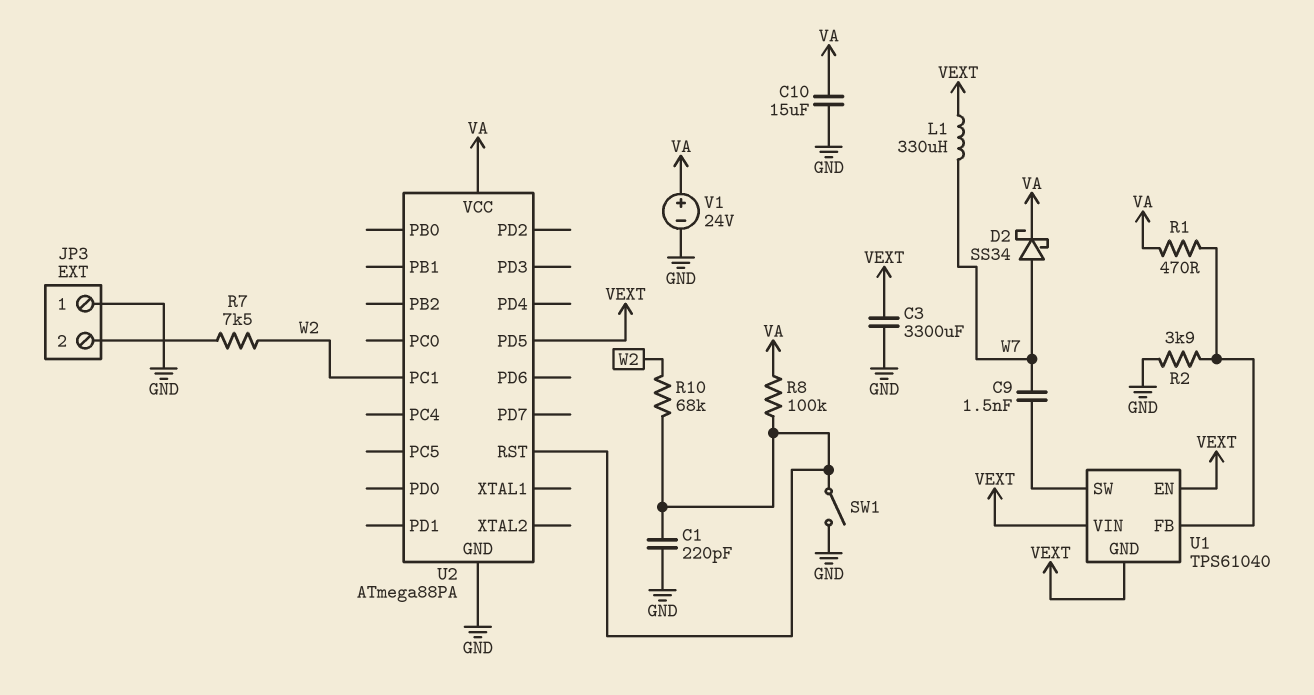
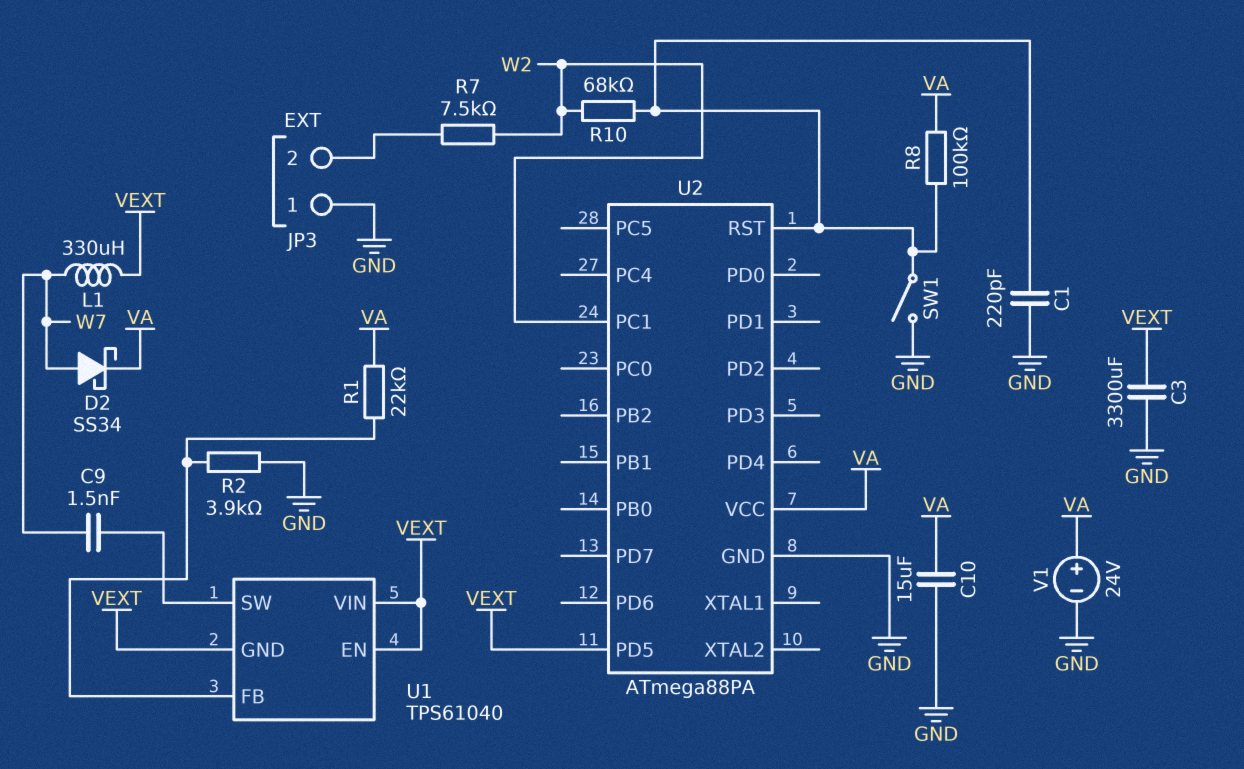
R1: 470 (U1/FB, VA) -> 22k (U1/FB, VA)

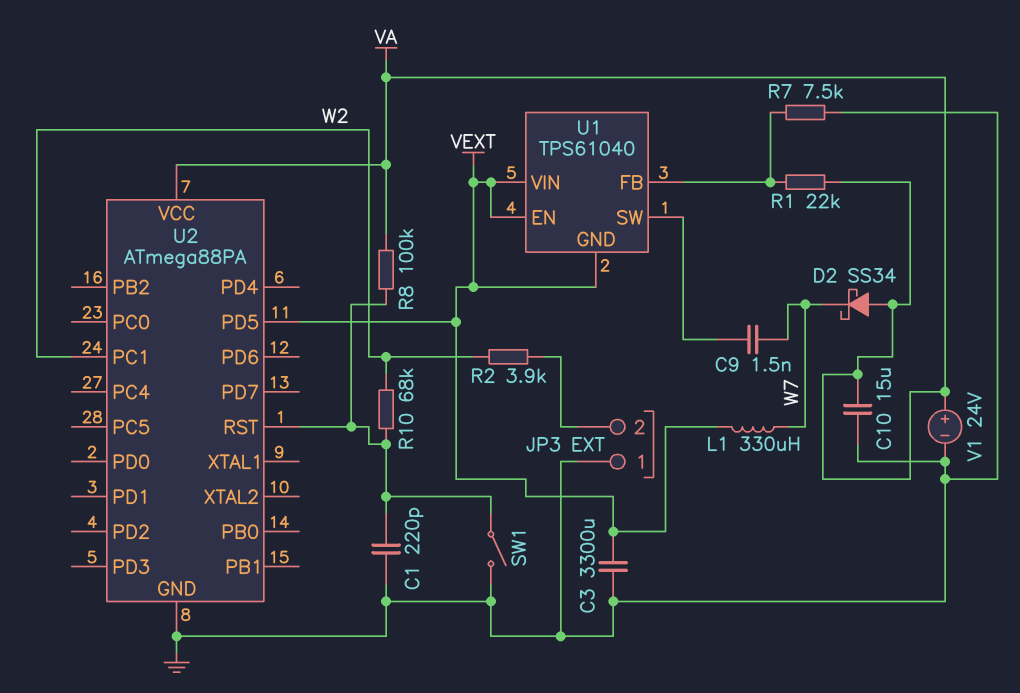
D2: schottky SS34 (A W7, K VA) -> schottky SS34 (A VA, K W7)
R2: 3.9k (GND, U1/FB) -> 3.9k (JP3/2, W2)
R7: 7.5k (JP3/2, W2) -> 7.5k (GND, U1/FB)

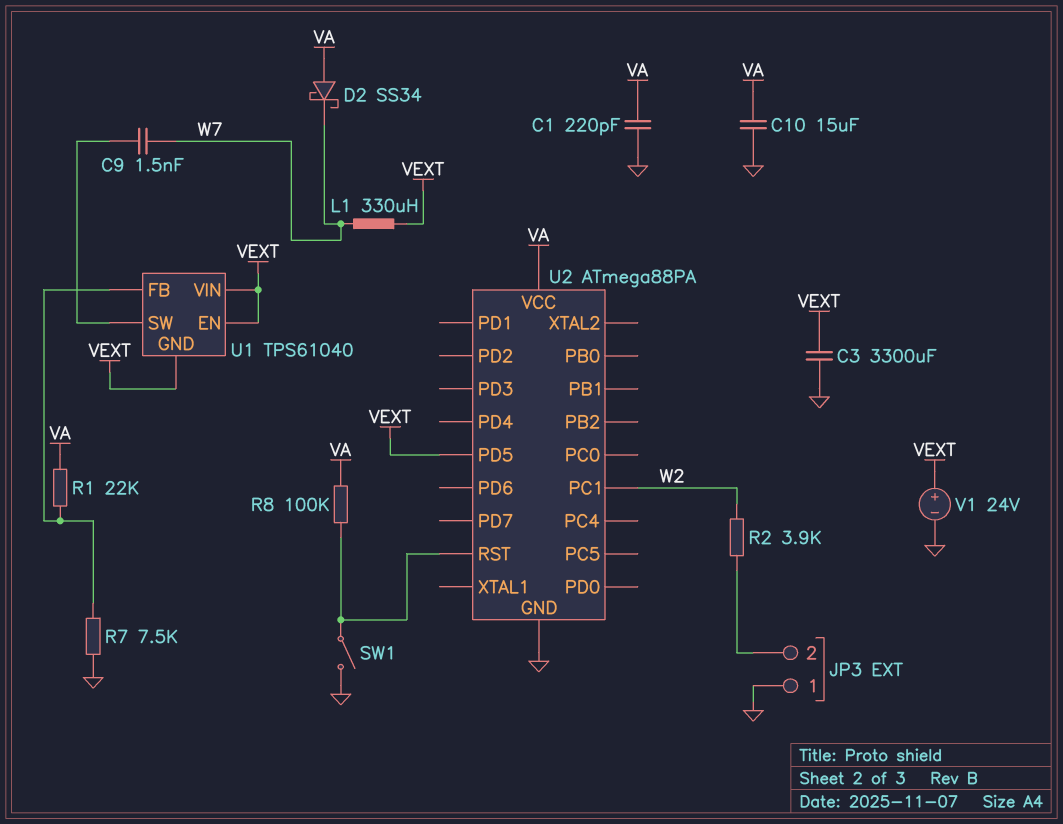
C1: 220pF (GND, U2/RST) -> 220pF (GND, VA)
R10: 68k (U2/RST, W2) -> none
V1: 24V (plus VA, minus GND) -> 24V (plus VEXT, minus GND)

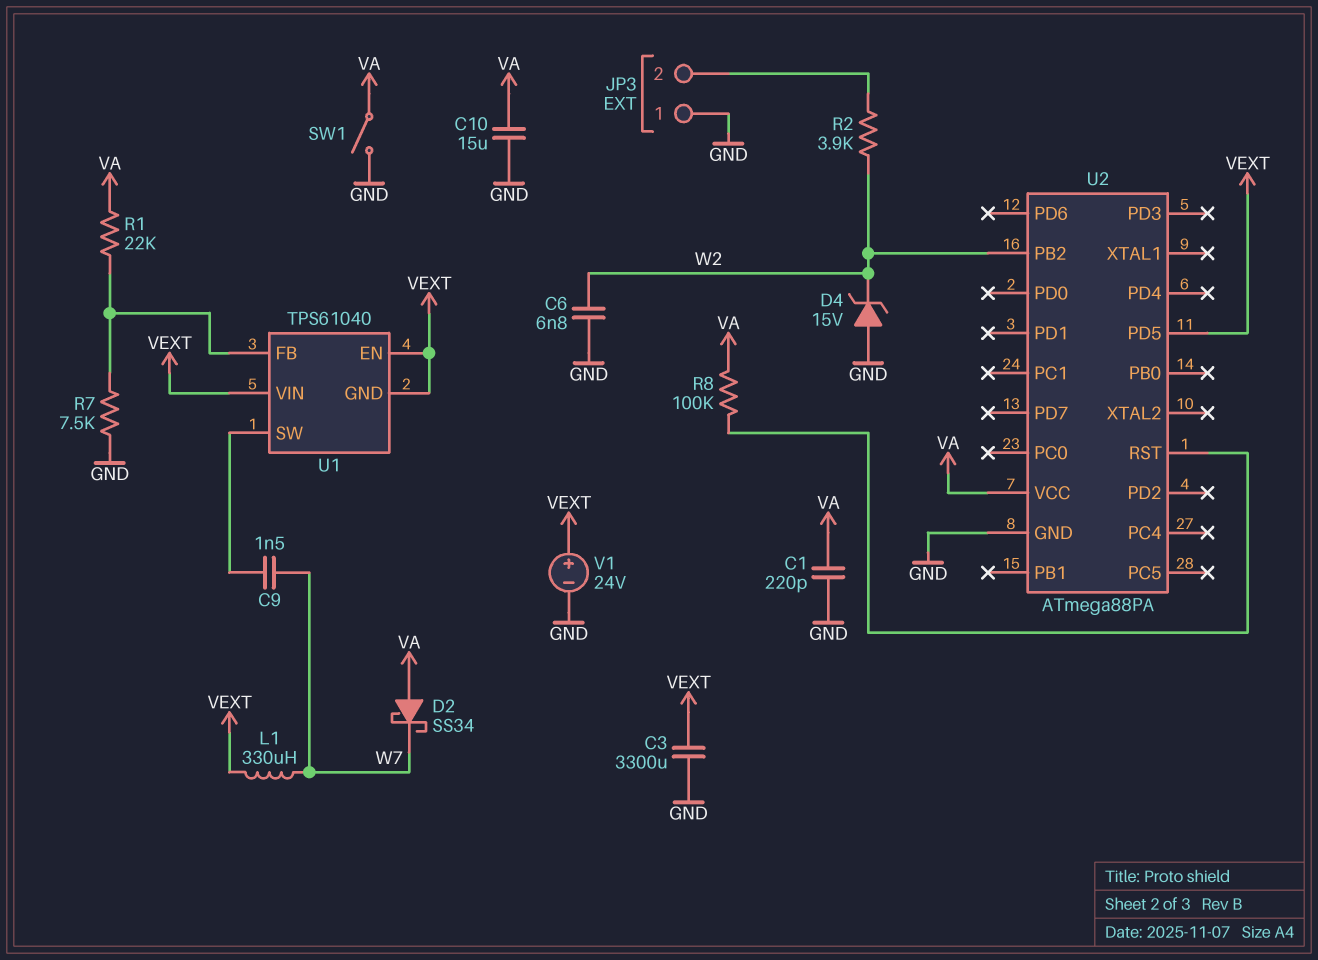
C6: none -> 6.8nF (GND, W2)
D4: none -> zener 15V (A GND, K W2)
SW1: switch (GND, U2/RST) -> switch (GND, VA)
U2 pin PB2: none -> W2
U2 pin PC1: W2 -> none

